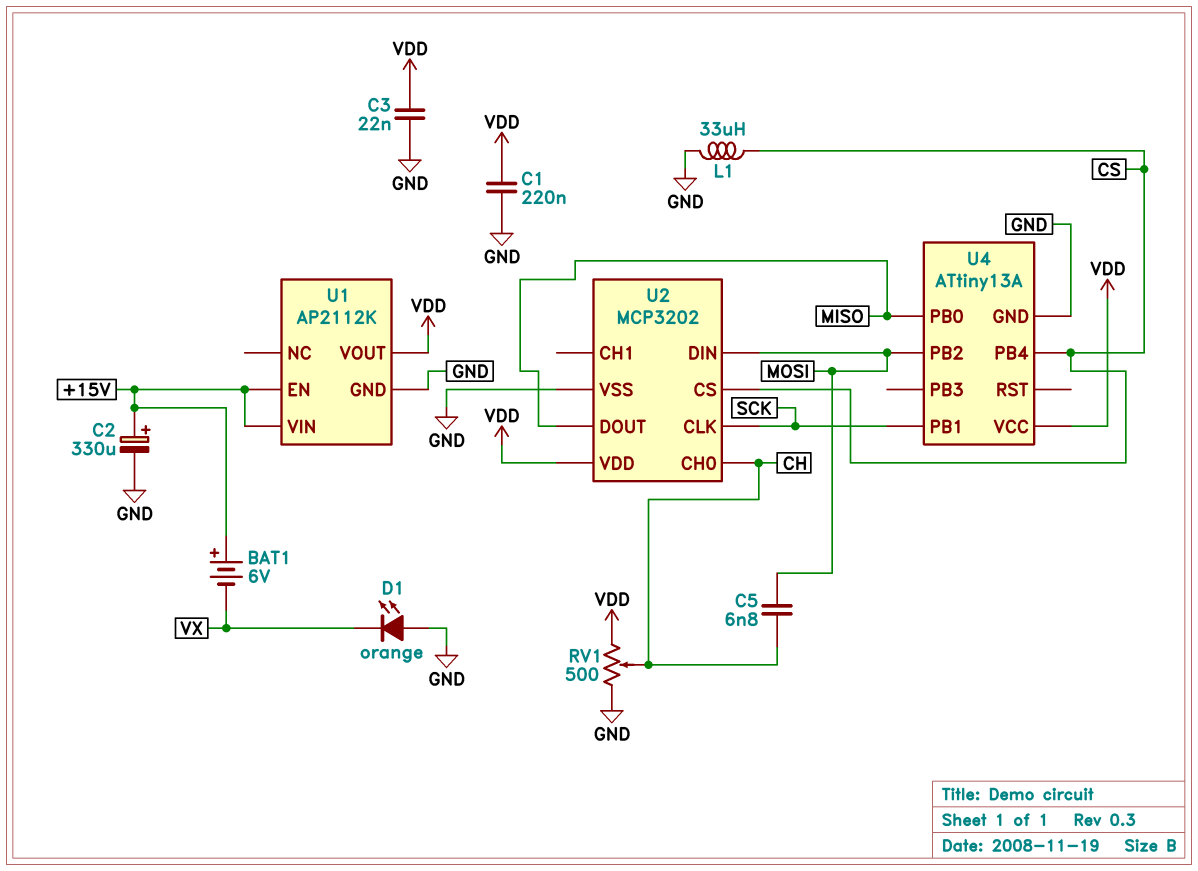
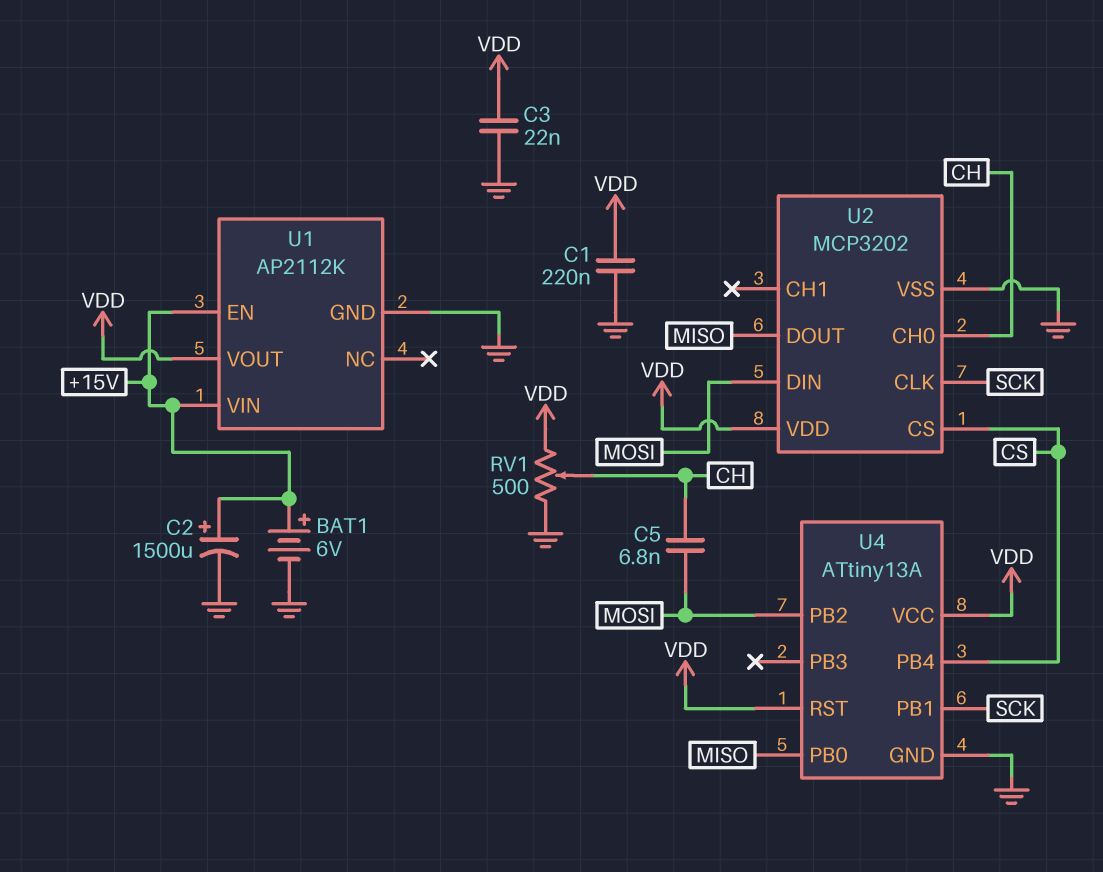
BAT1: 6V (plus +15V, minus VX) -> 6V (plus +15V, minus GND)
C2: 330uF (plus +15V, minus GND) -> 1500uF (plus +15V, minus GND)
D1: LED orange (A GND, K VX) -> none
L1: 33uH (CS, GND) -> none
U4 pin RST: none -> VDD

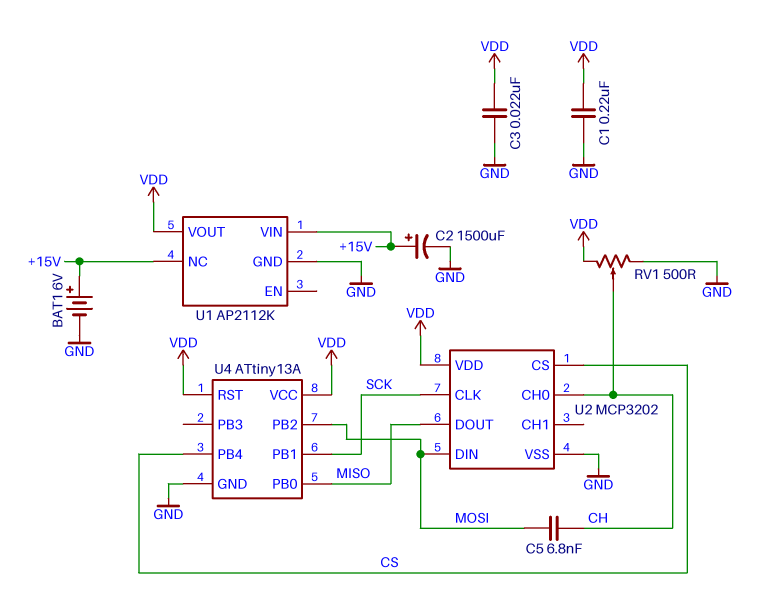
U1 pin EN: +15V -> none
U1 pin NC: none -> +15V

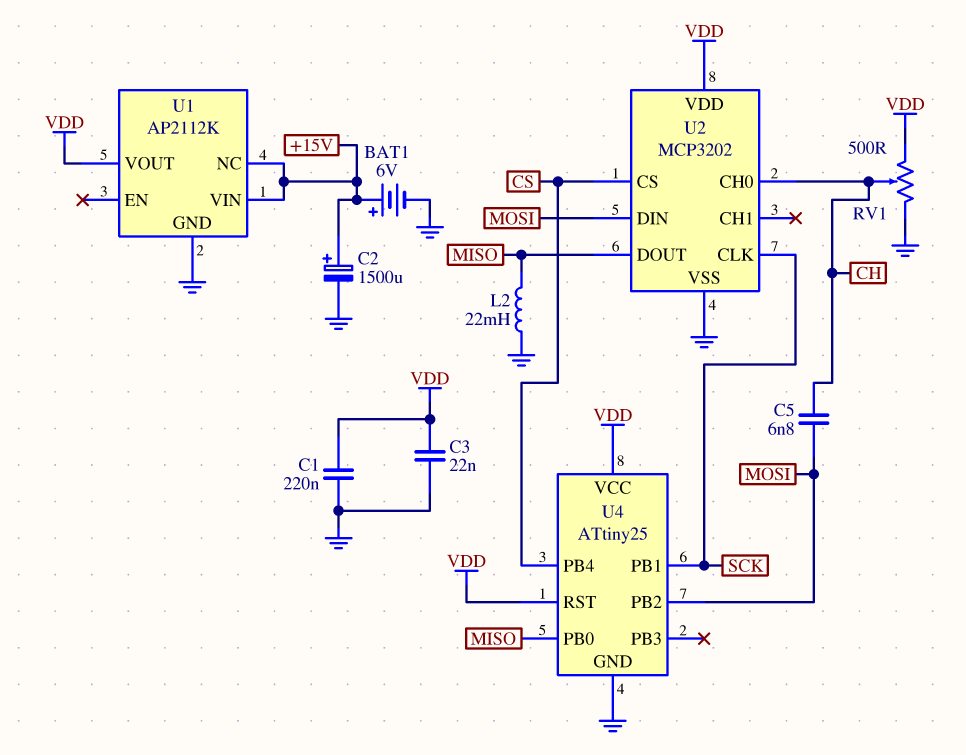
L2: none -> 22mH (GND, MISO)
U4: ATtiny13A -> ATtiny25

